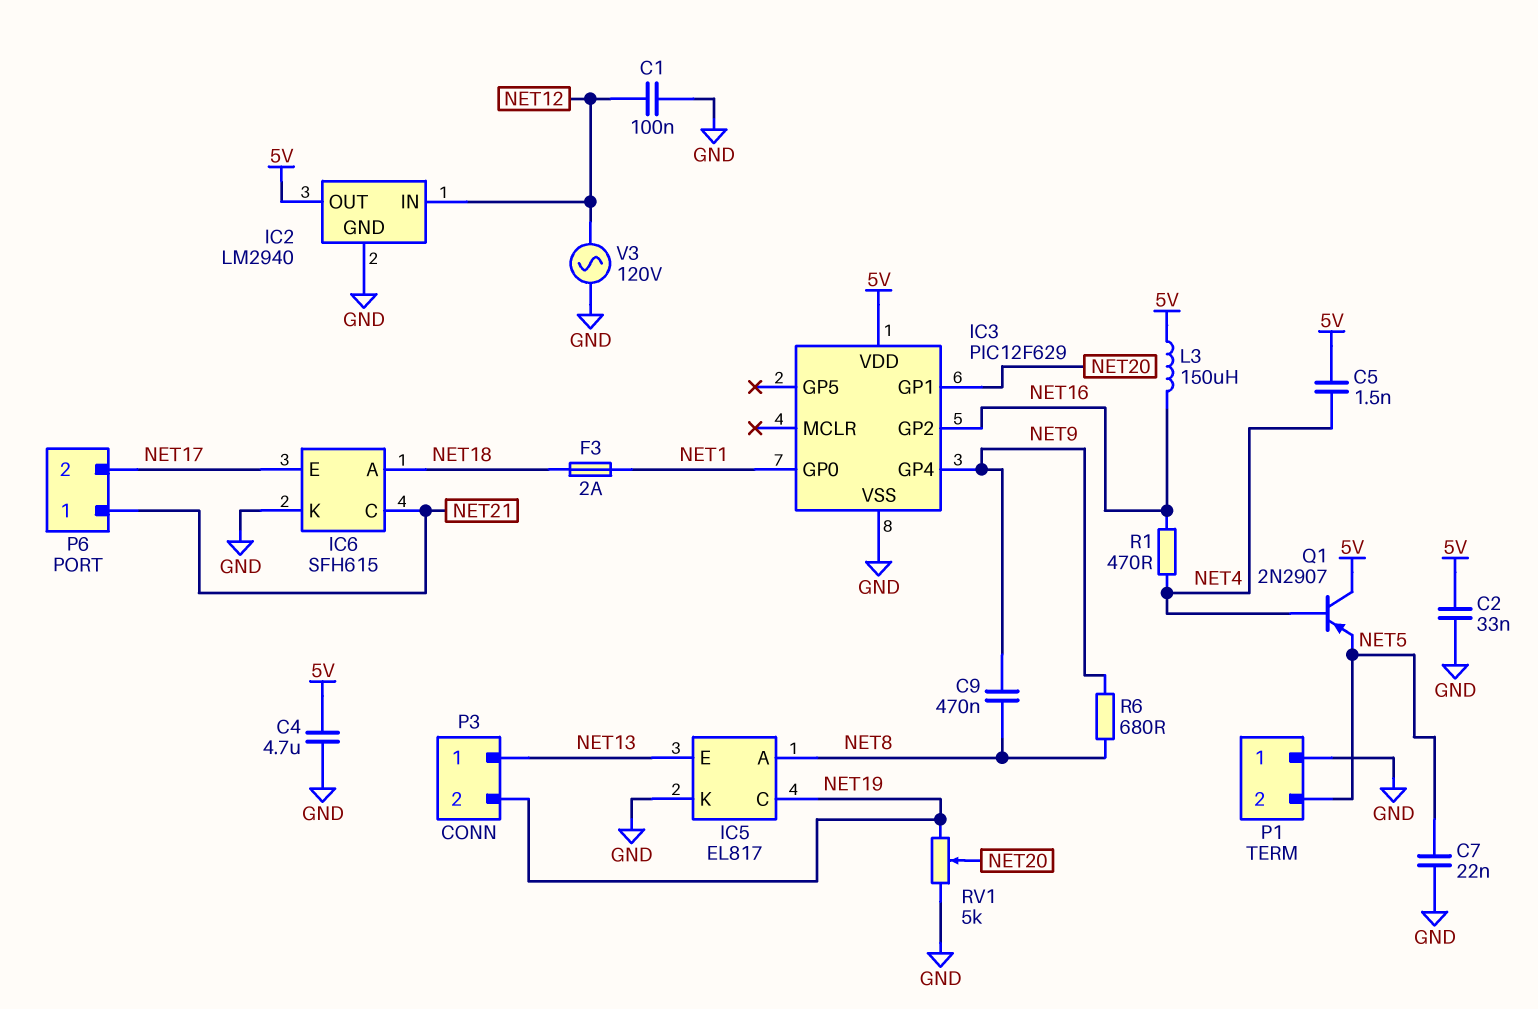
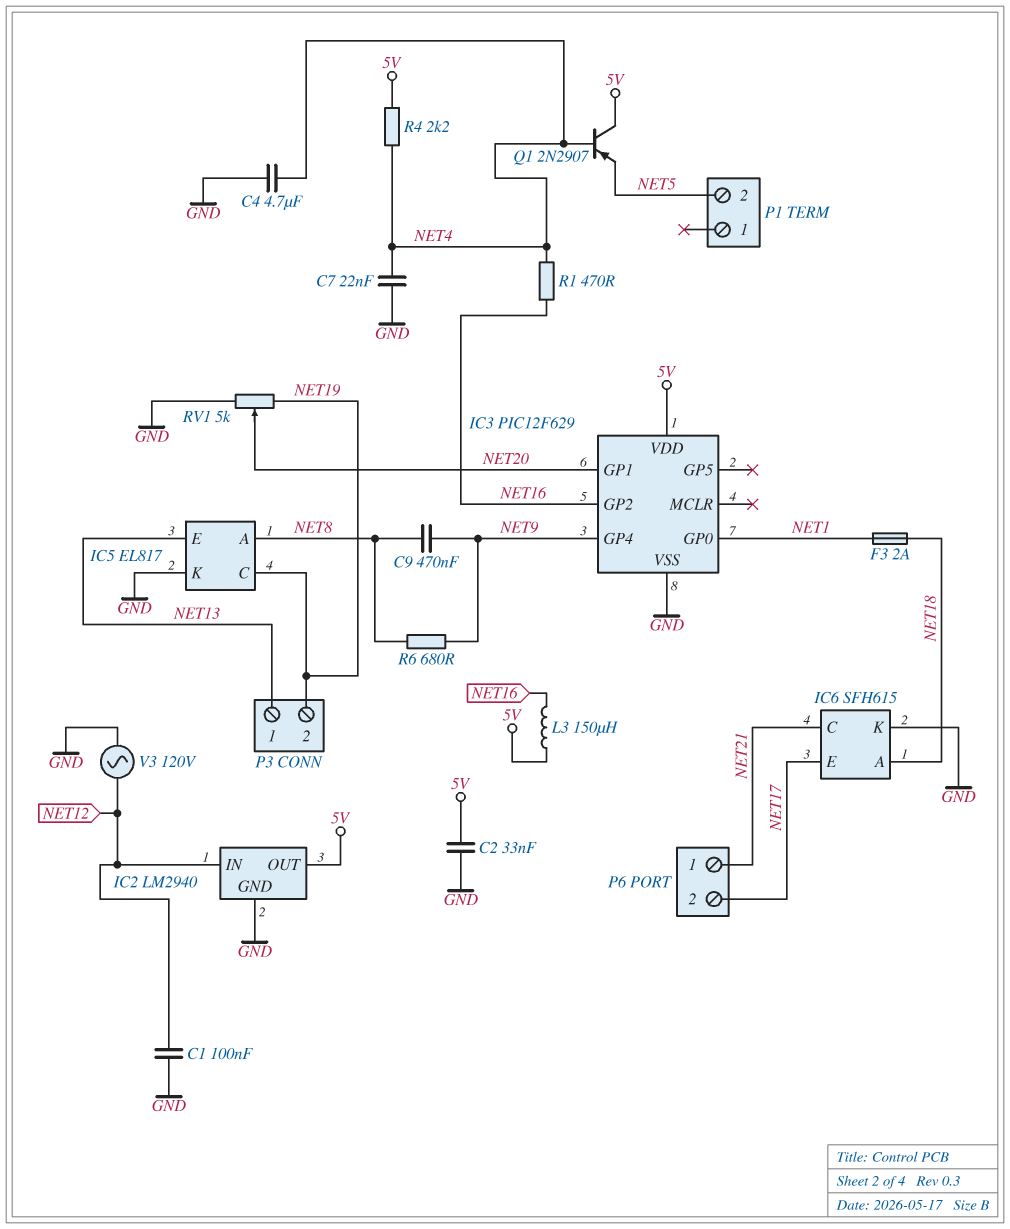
C4: 4.7uF (5V, GND) -> 4.7uF (GND, NET4)
C5: 1.5nF (5V, NET4) -> none
C7: 22nF (GND, NET5) -> 22nF (GND, NET4)
P1 pin 1: GND -> none
R4: none -> 2.2k (5V, NET4)

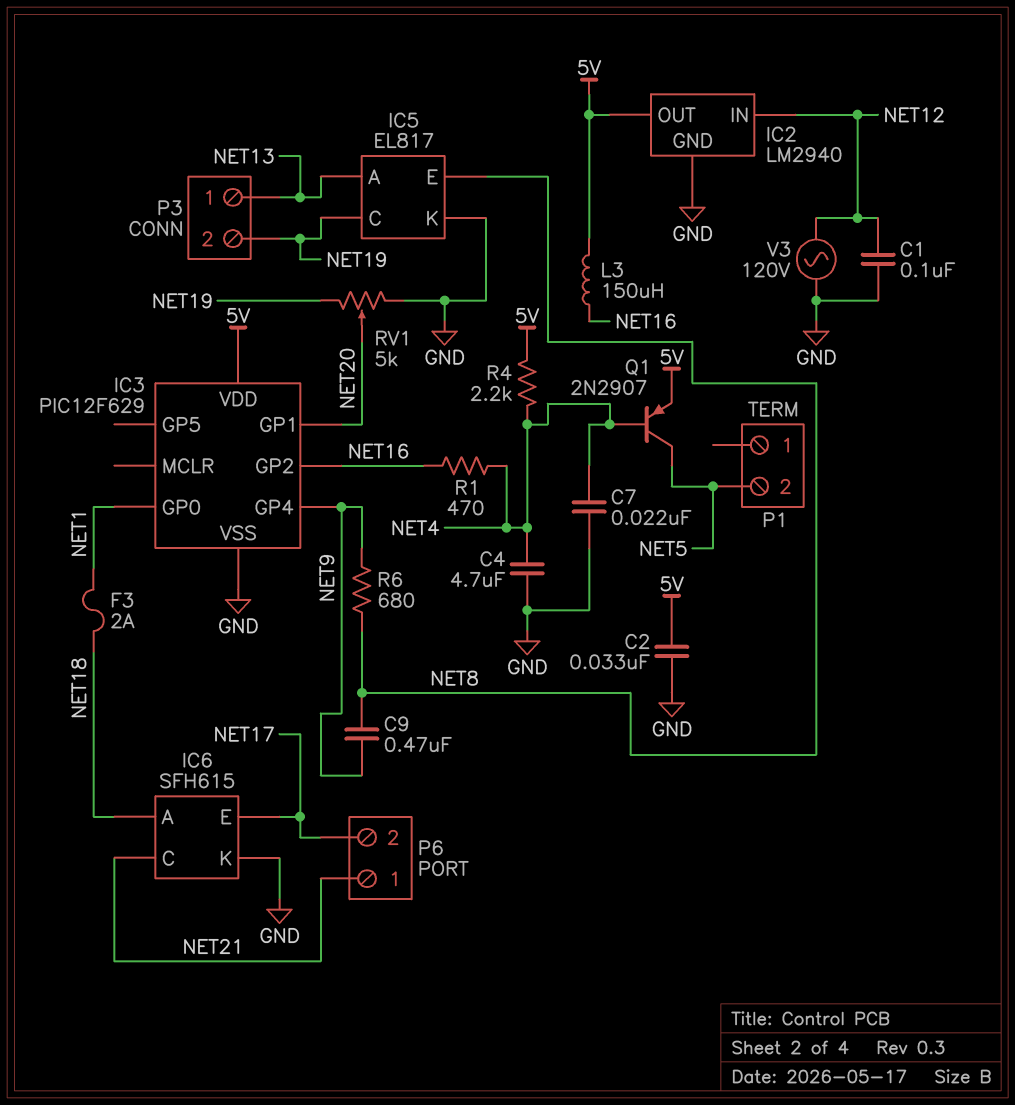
IC5 pin A: NET8 -> NET13
IC5 pin E: NET13 -> NET8
Q1: PNP 2N2907 (B NET4, C 5V, E NET5) -> PNP 2N2907 (B NET4, C NET5, E 5V)

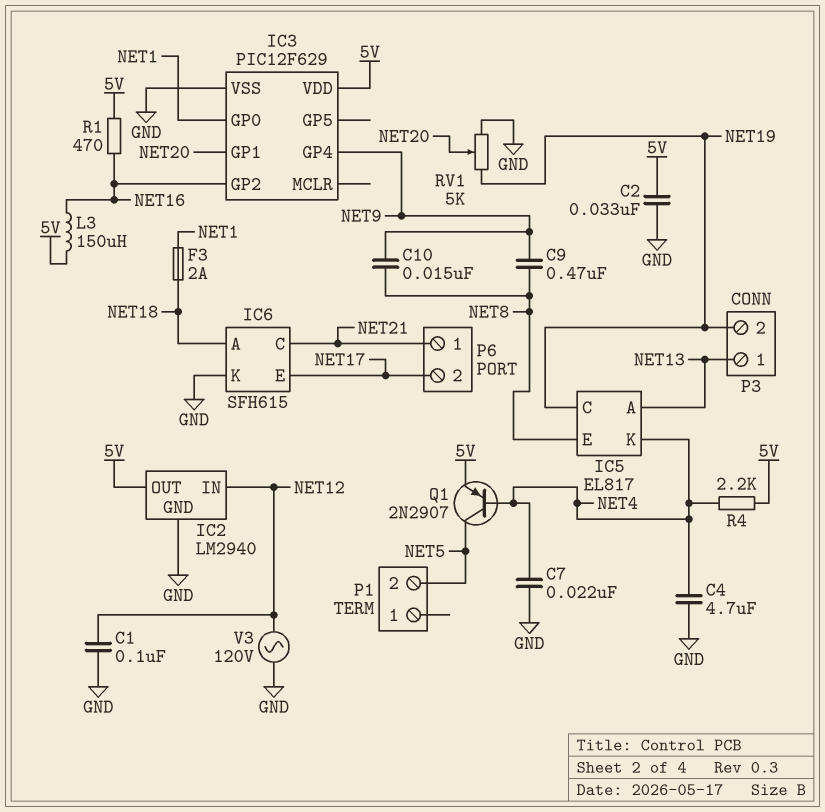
C10: none -> 15nF (NET8, NET9)
IC5 pin K: GND -> NET4
R1: 470 (NET4, NET16) -> 470 (5V, NET16)
R6: 680 (NET8, NET9) -> none

